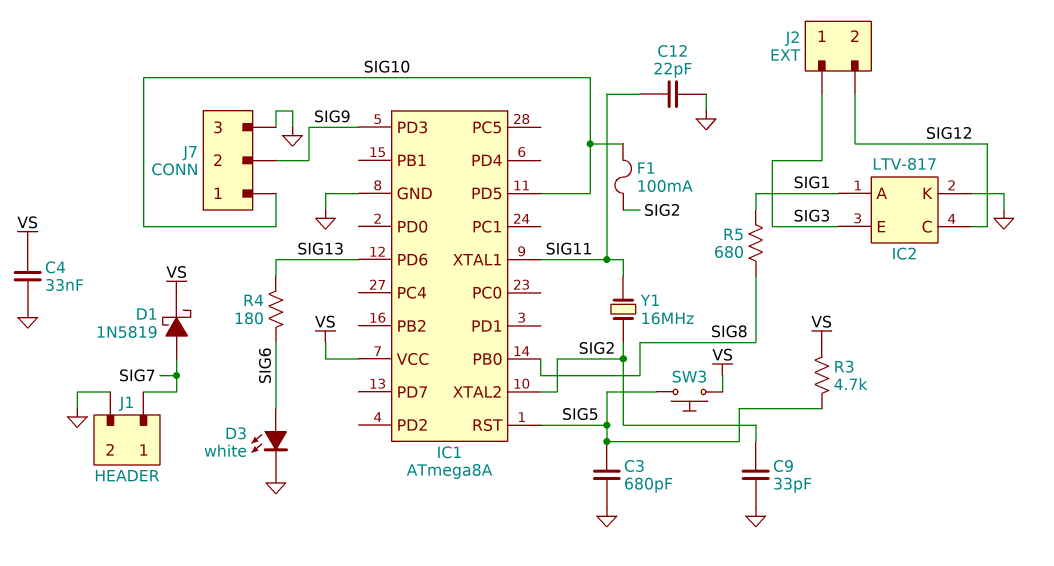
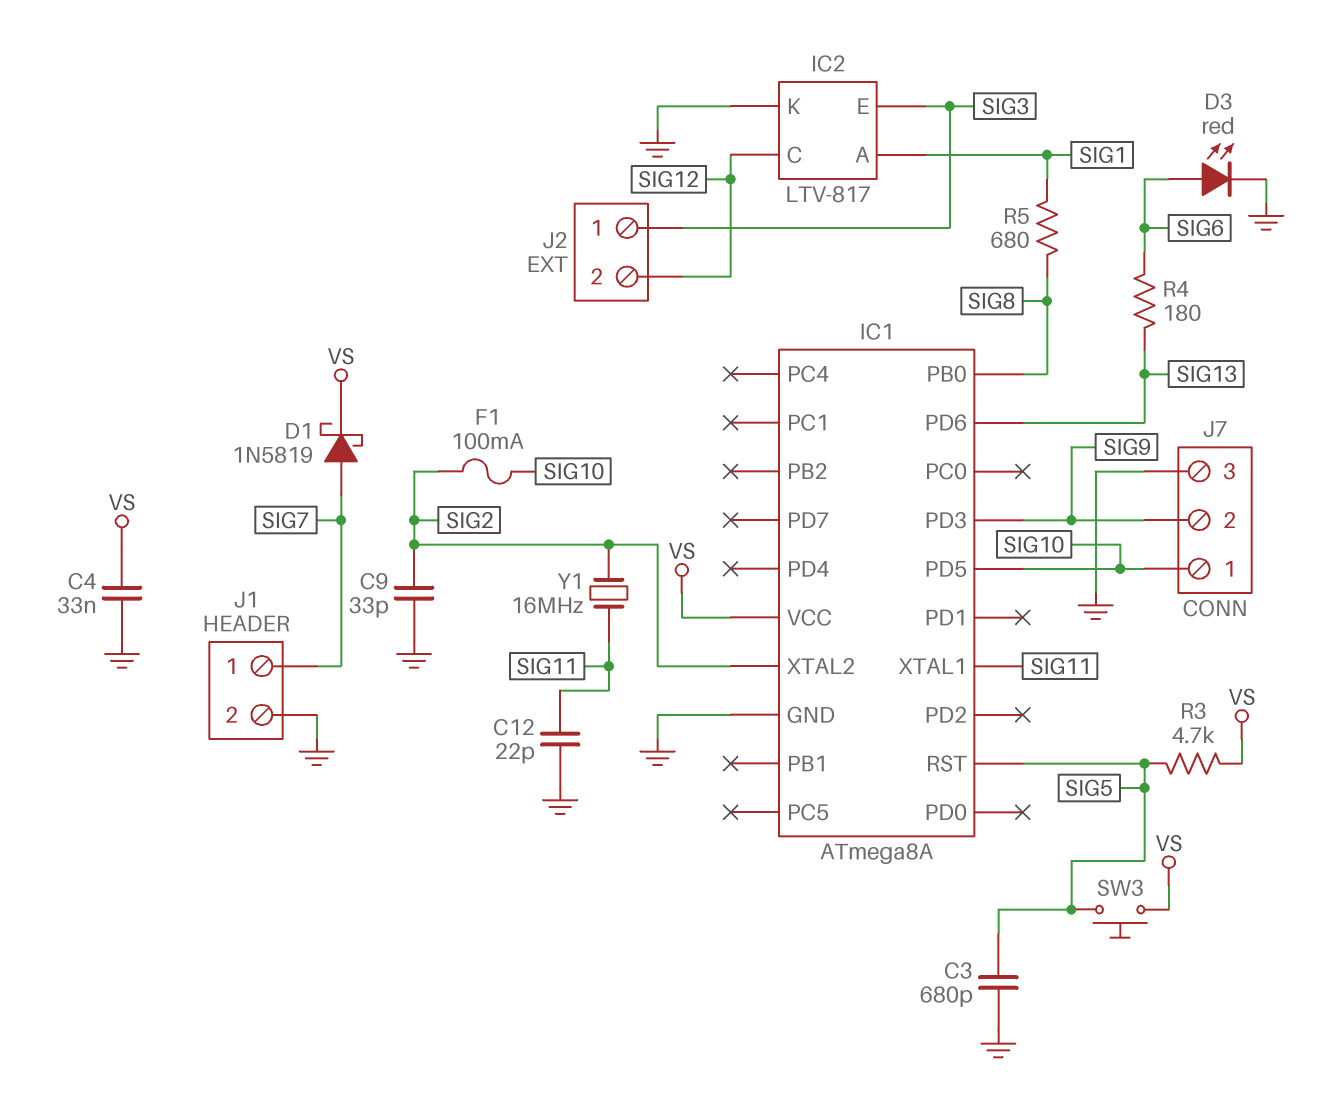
D3: LED white (A SIG6, K GND) -> LED red (A SIG6, K GND)

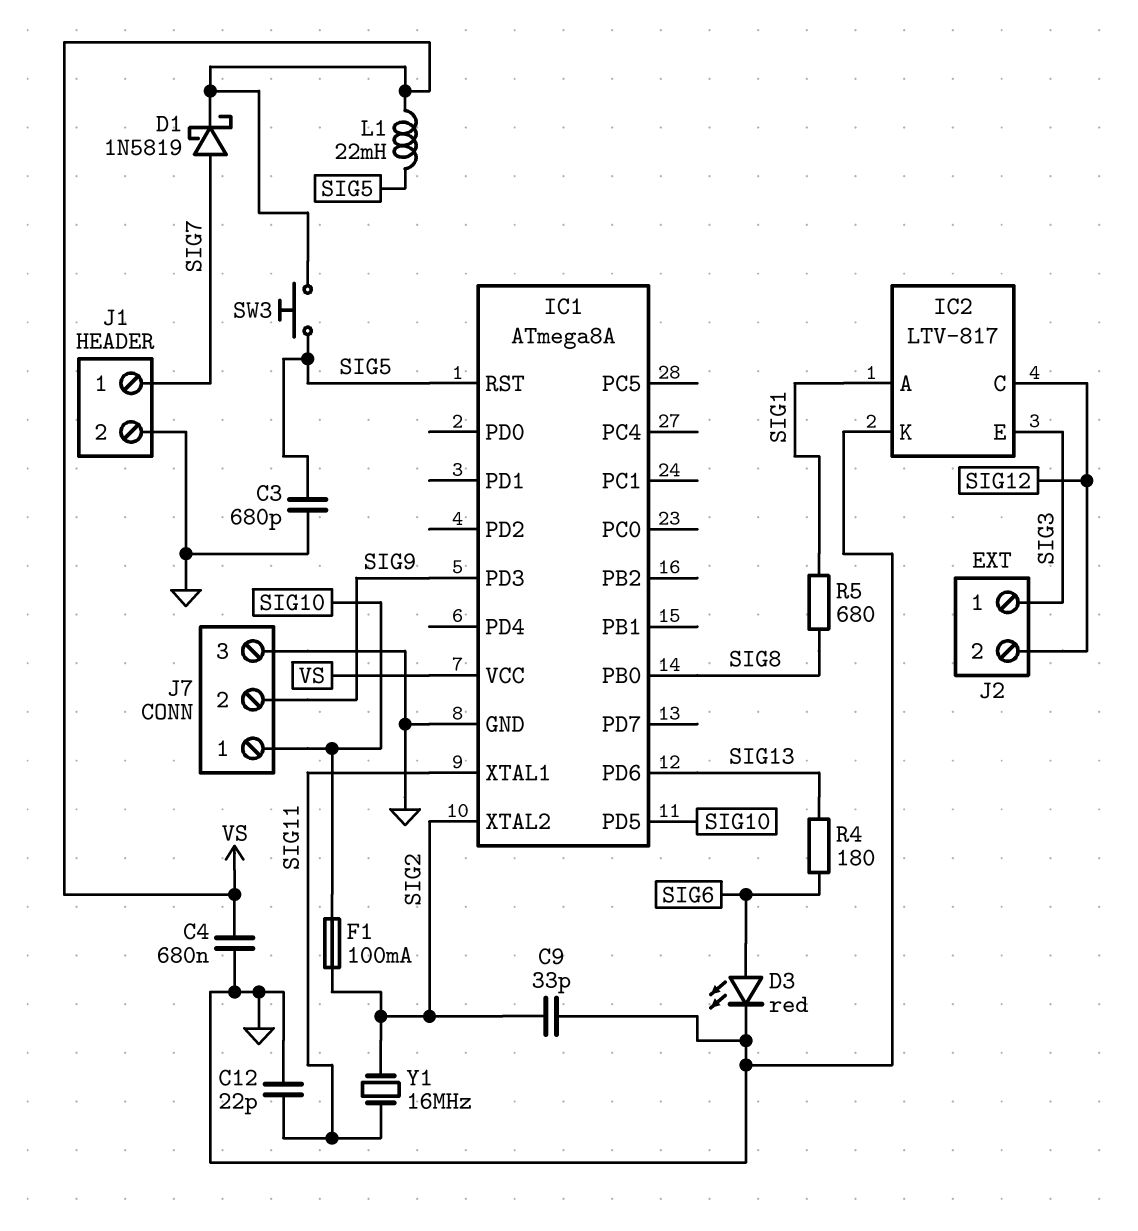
C4: 33nF (GND, VS) -> 680nF (GND, VS)
L1: none -> 22mH (SIG5, VS)
R3: 4.7k (SIG5, VS) -> none

